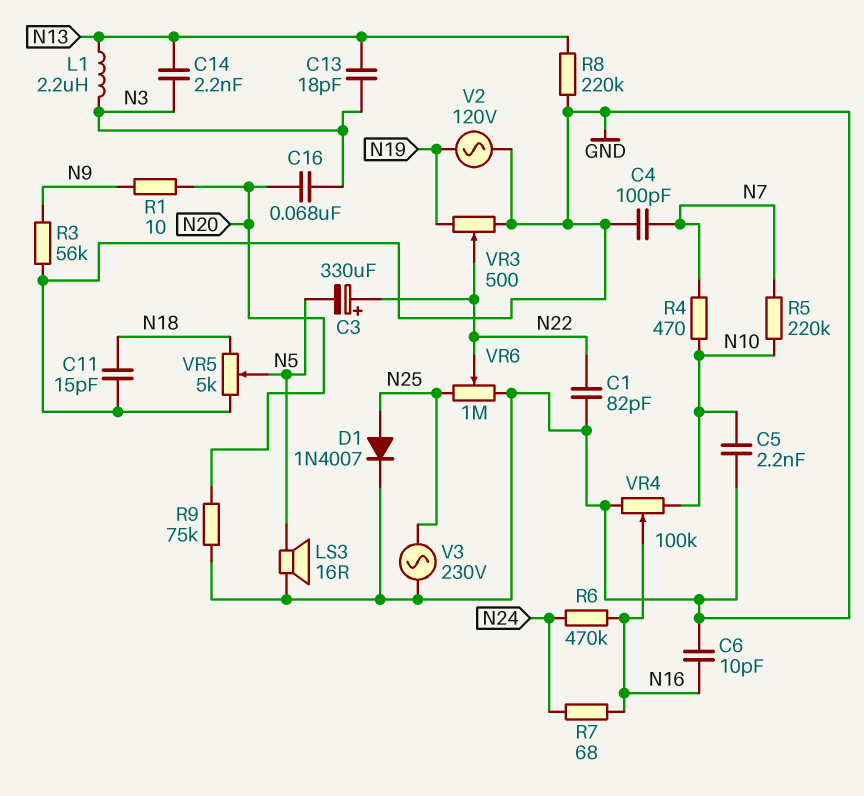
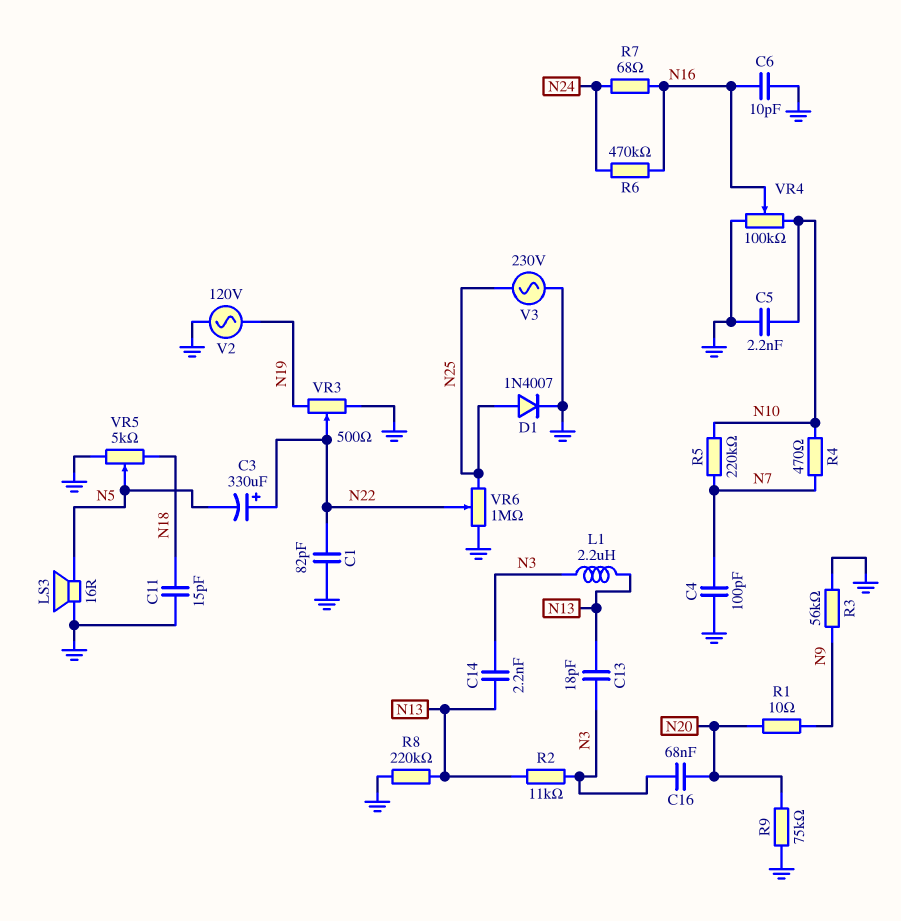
R2: none -> 11k (N3, N13)

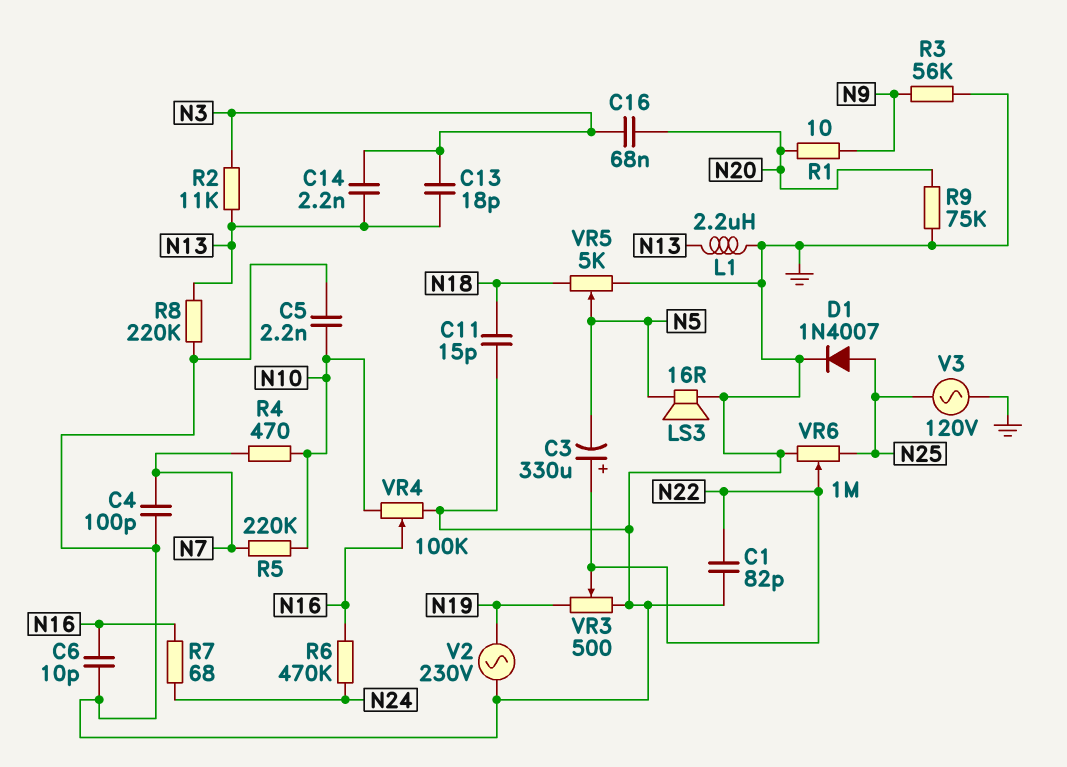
L1: 2.2uH (N3, N13) -> 2.2uH (GND, N13)
V2: AC 120V (GND, N19) -> AC 230V (GND, N19)
V3: AC 230V (GND, N25) -> AC 120V (GND, N25)

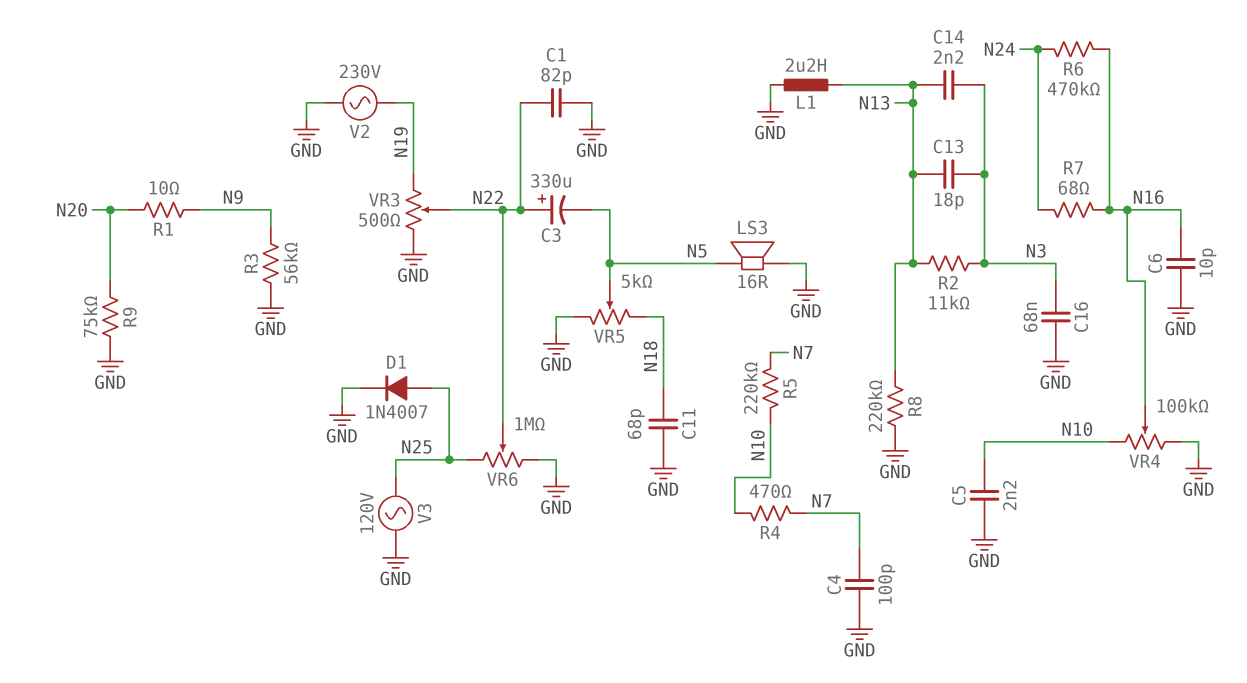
C11: 15pF (GND, N18) -> 68pF (GND, N18)
C16: 68nF (N3, N20) -> 68nF (GND, N3)

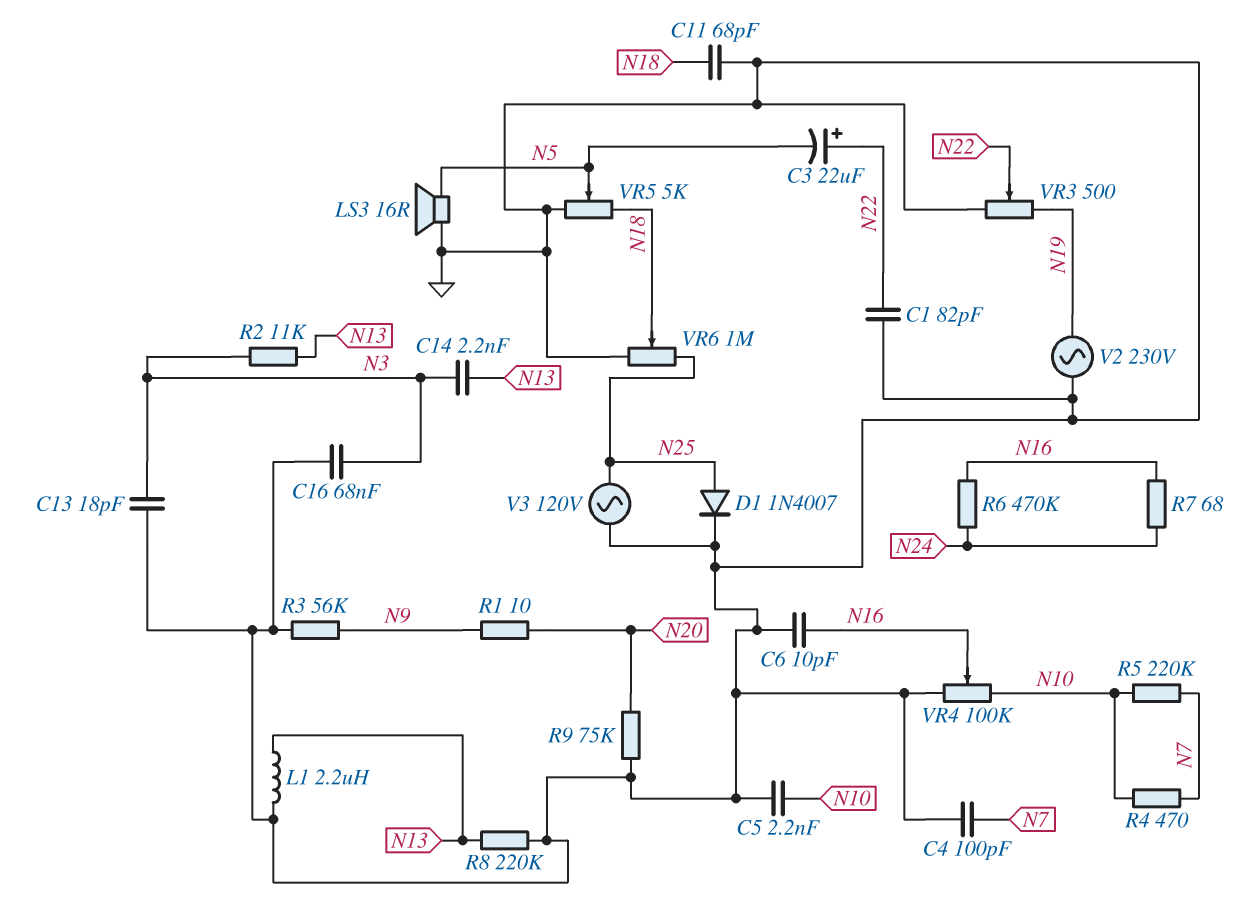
C3: 330uF (plus N22, minus N5) -> 22uF (plus N22, minus N5)
C13: 18pF (N3, N13) -> 18pF (GND, N3)
VR6: 1M (GND, N25, wiper N22) -> 1M (GND, N25, wiper N18)

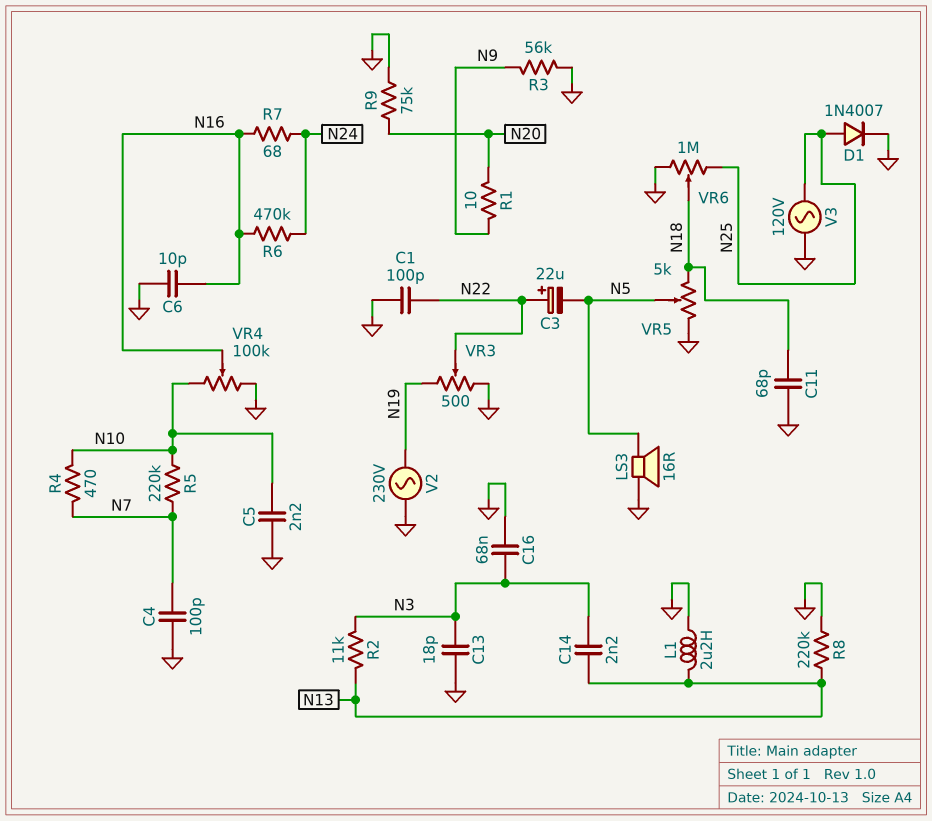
C1: 82pF (GND, N22) -> 100pF (GND, N22)

